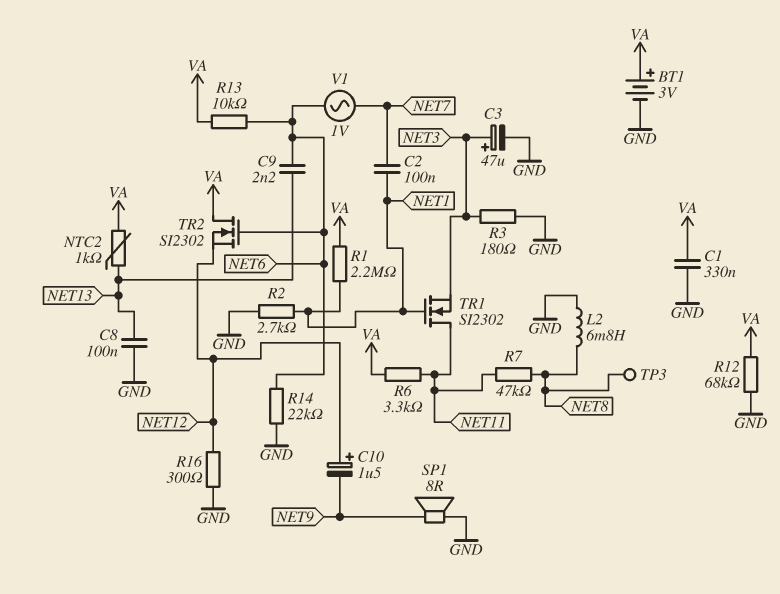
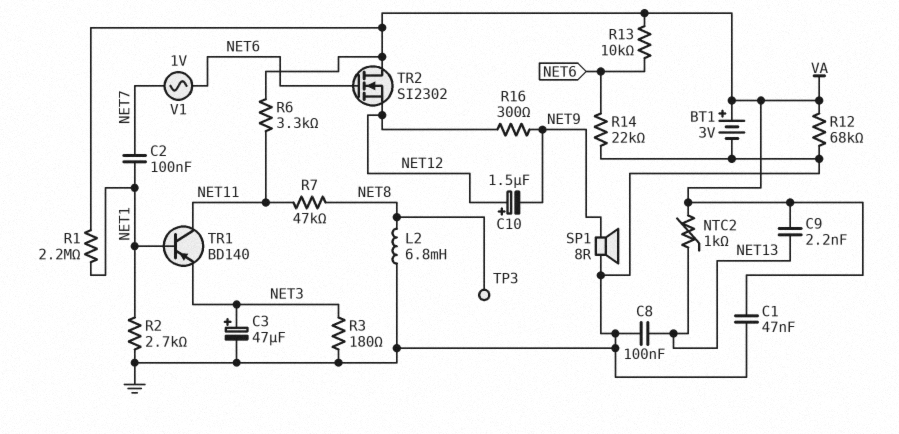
C1: 330nF (GND, VA) -> 47nF (GND, VA)
C9: 2.2nF (NET6, NET13) -> 2.2nF (NET13, VA)
R16: 300 (GND, NET12) -> 300 (NET9, NET12)
TR1: NMOS SI2302 (G NET1, D NET11, S NET3) -> PNP BD140 (B NET1, C NET11, E NET3)

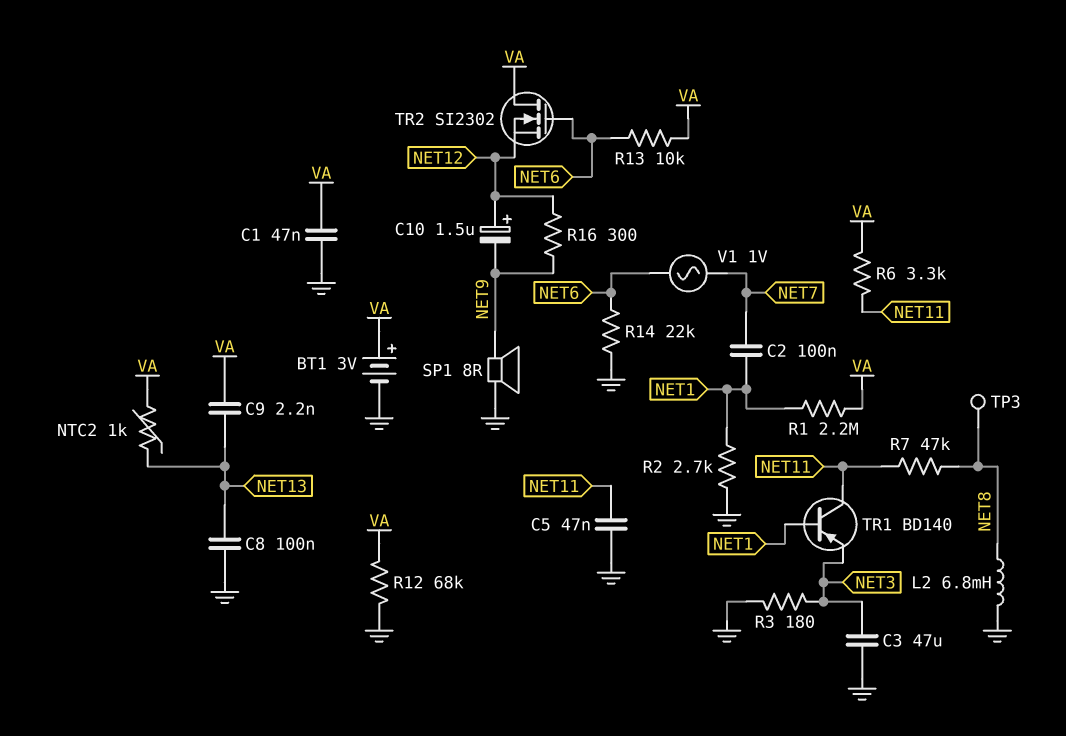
C3: 47uF (plus NET3, minus GND) -> 47uF (GND, NET3)
C5: none -> 47nF (GND, NET11)

